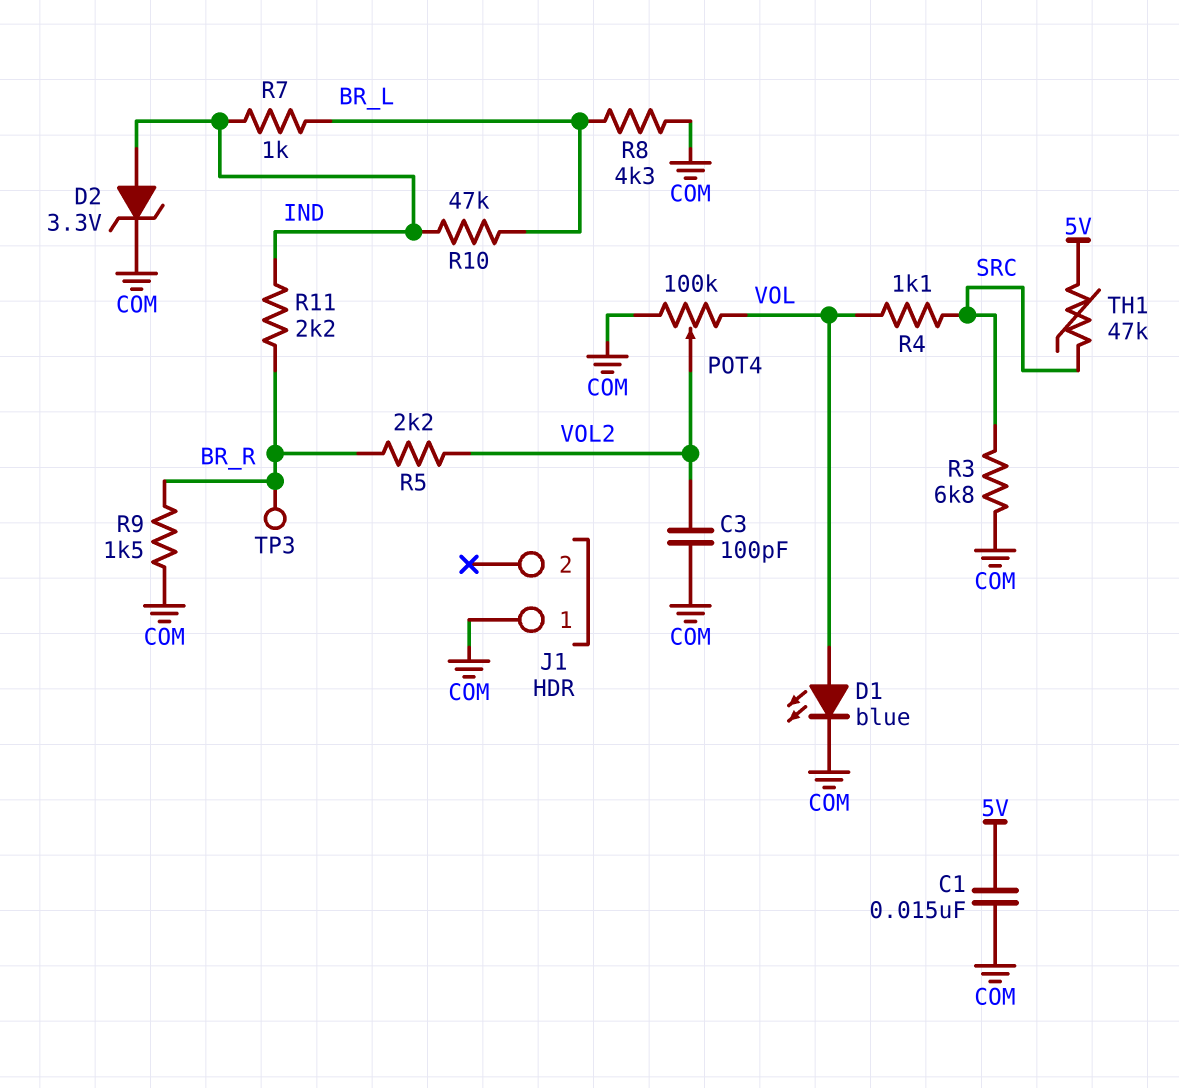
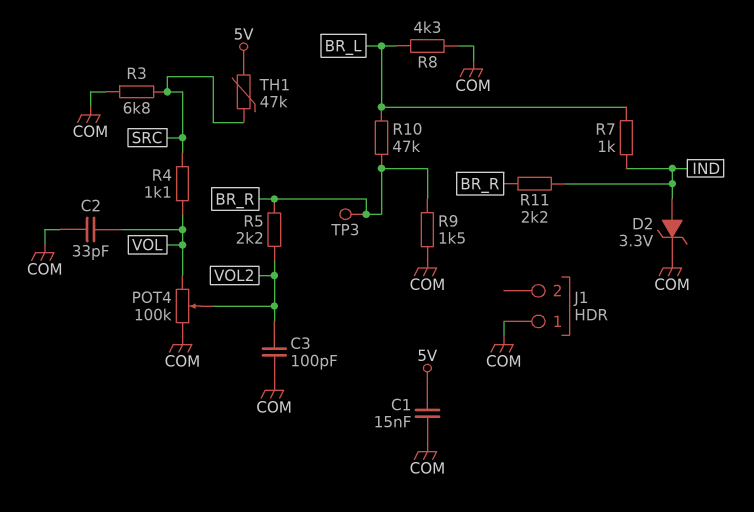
C2: none -> 33pF (COM, VOL)
D1: LED blue (A VOL, K COM) -> none
R10: 47k (BR_L, IND) -> 47k (BR_L, BR_R)

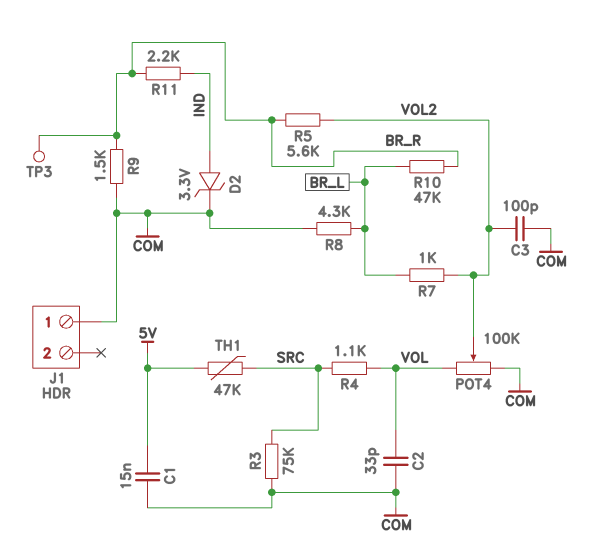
R3: 6.8k (COM, SRC) -> 75k (COM, SRC)
R5: 2.2k (BR_R, VOL2) -> 5.6k (BR_R, VOL2)
R7: 1k (BR_L, IND) -> 1k (BR_L, VOL2)

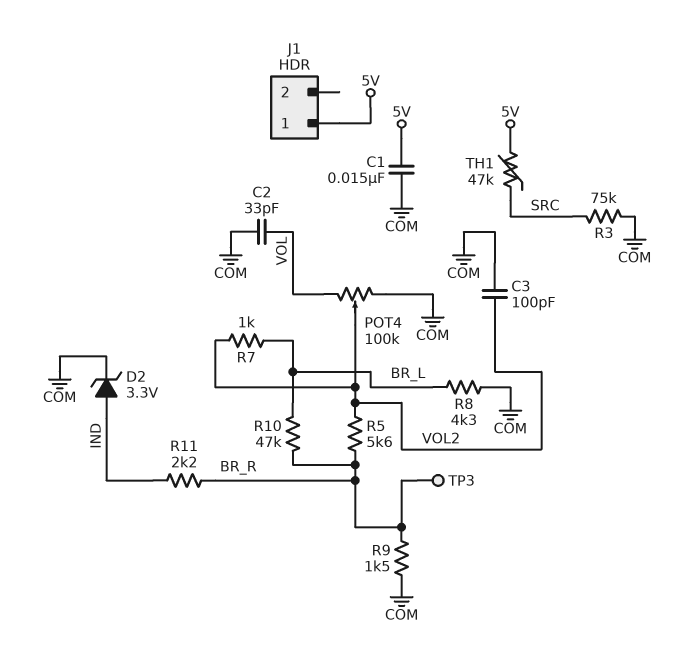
J1 pin 1: COM -> 5V
R4: 1.1k (SRC, VOL) -> none

